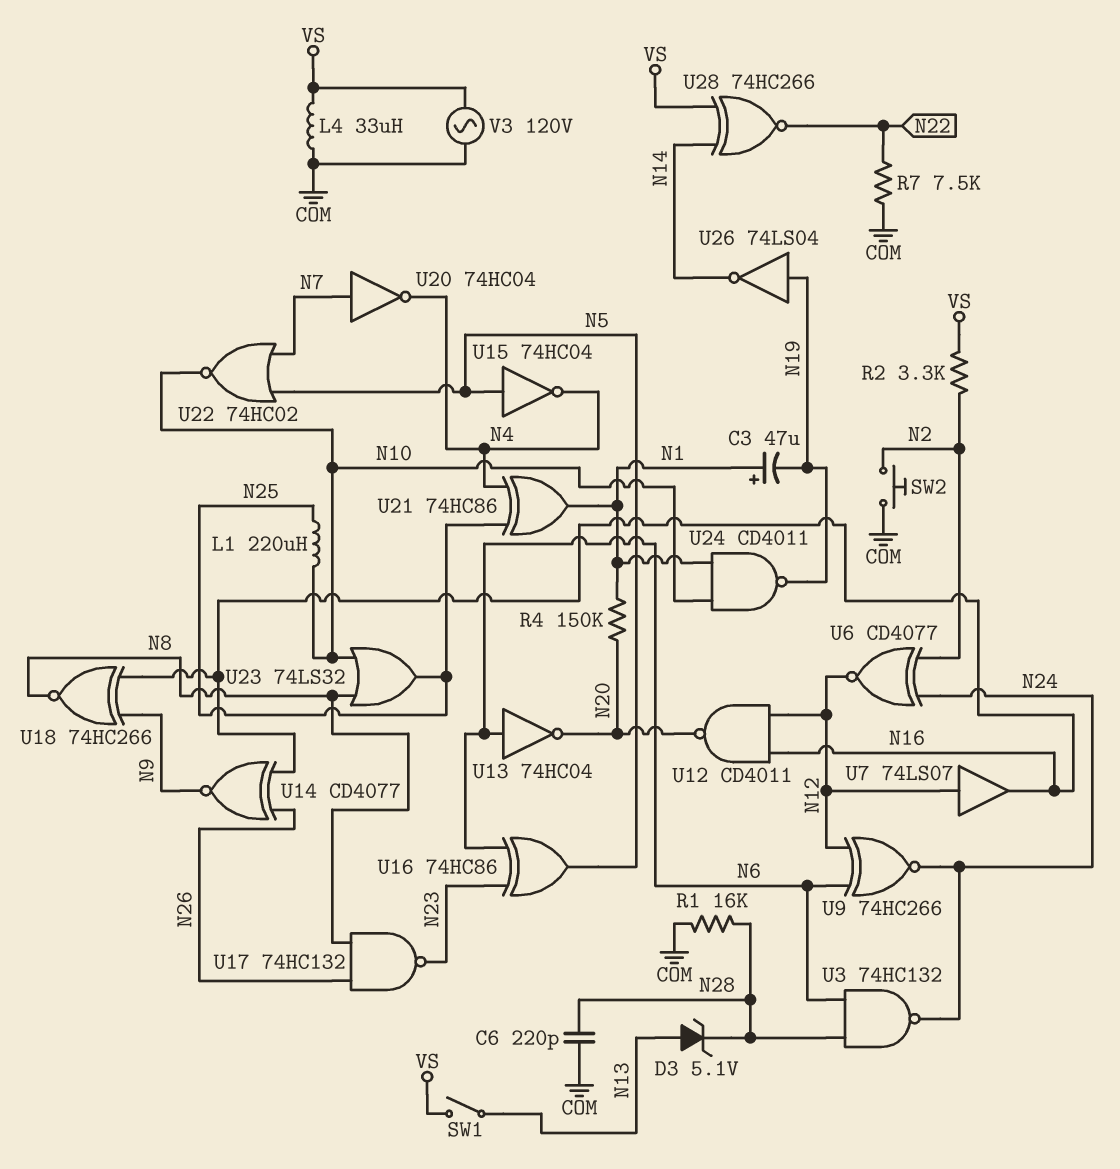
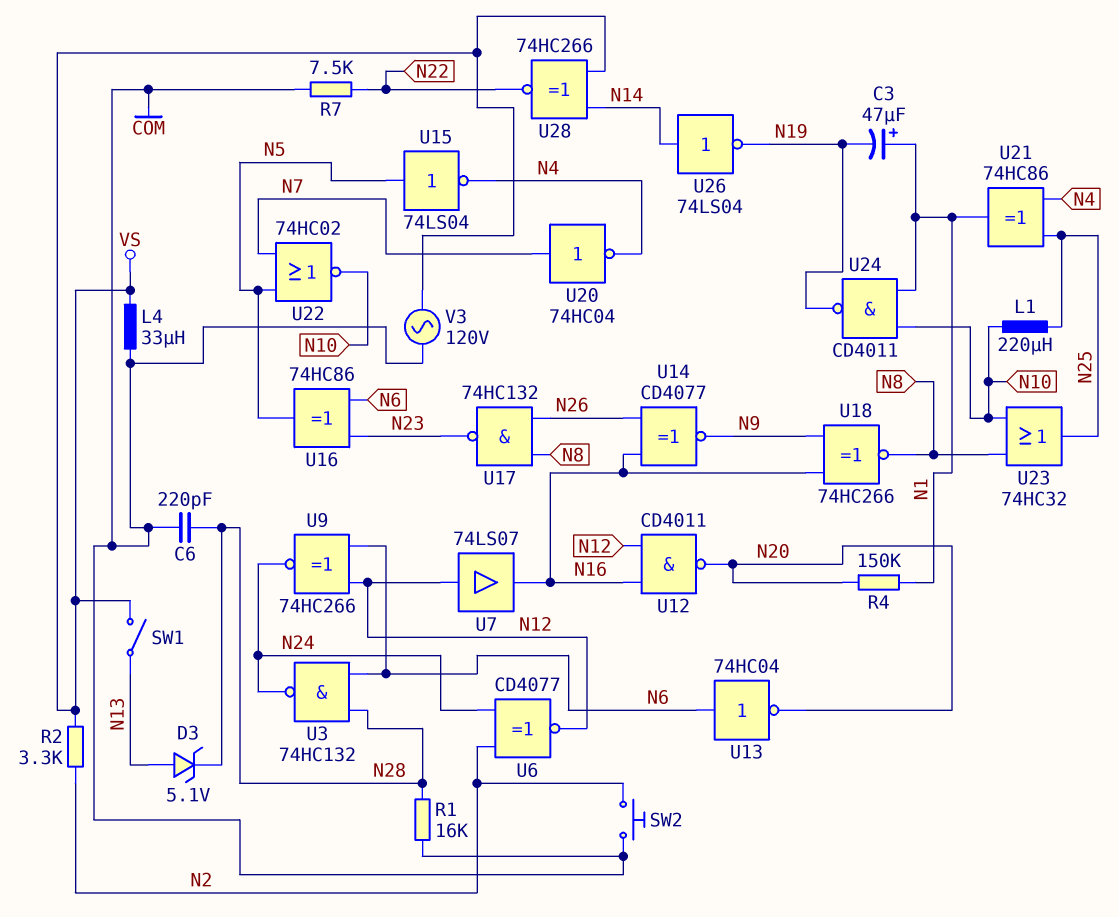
U15: NOT 74HC04 (in N5, out N4) -> NOT 74LS04 (in N5, out N4)
U23: OR 74LS32 (in N8, in N10, out N25) -> OR 74HC32 (in N8, in N10, out N25)
U26: NOT 74LS04 (in N19, out N14) -> NOT 74LS04 (in N14, out N19)

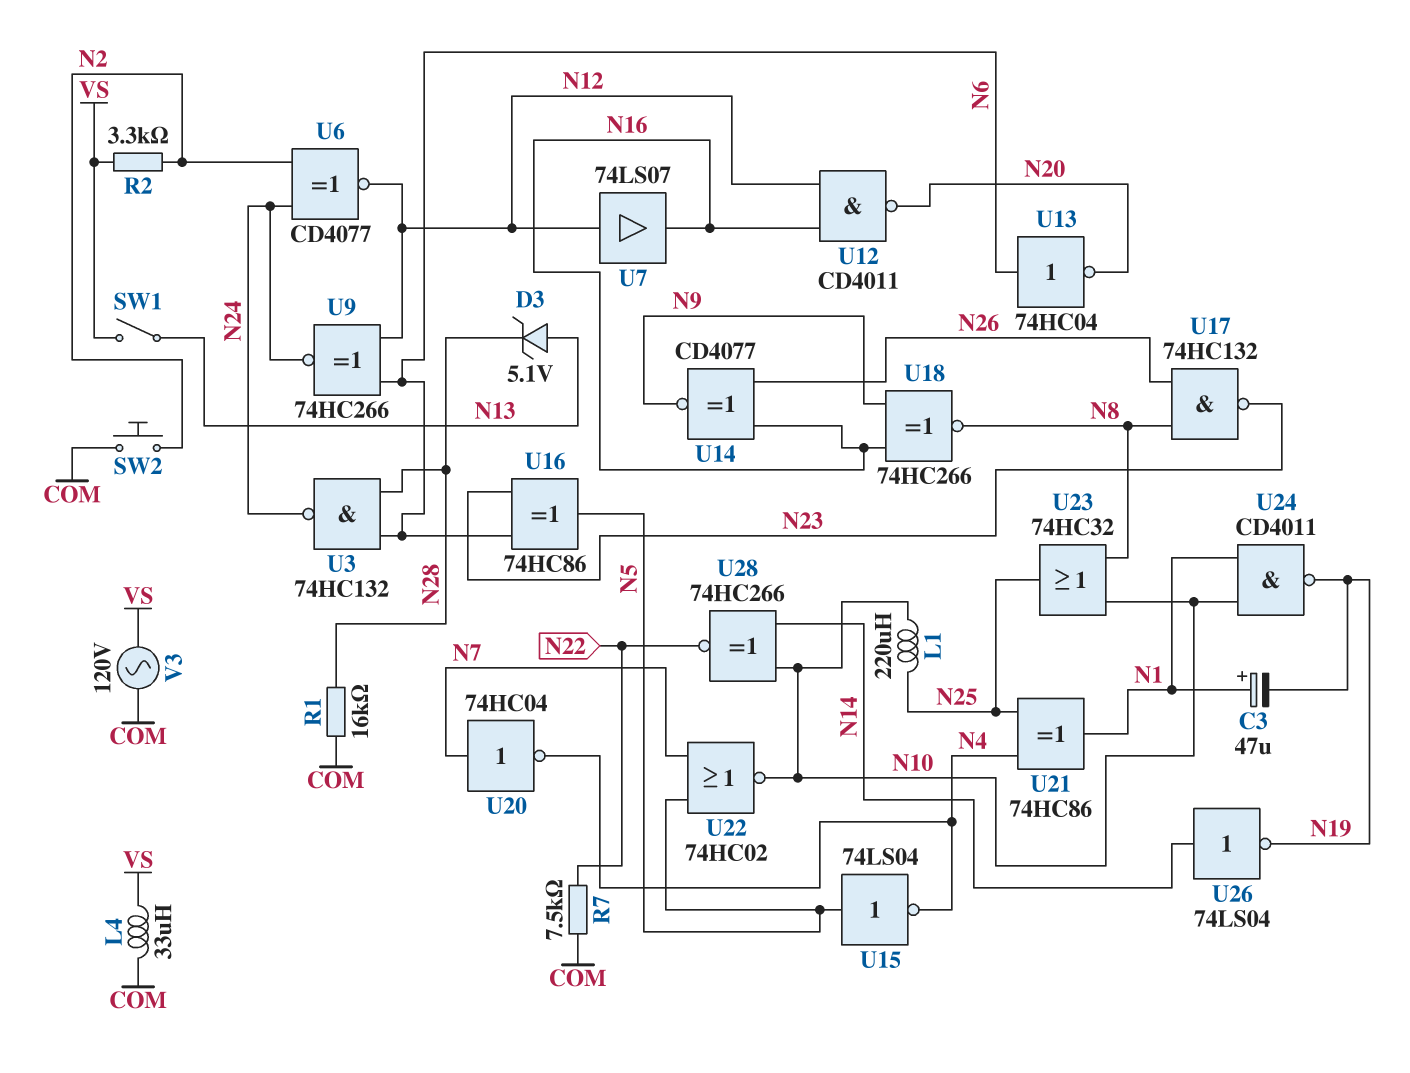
C6: 220pF (COM, N28) -> none
R4: 150k (N1, N20) -> none
U28: XNOR 74HC266 (in N14, in VS, out N22) -> XNOR 74HC266 (in N10, in N14, out N22)

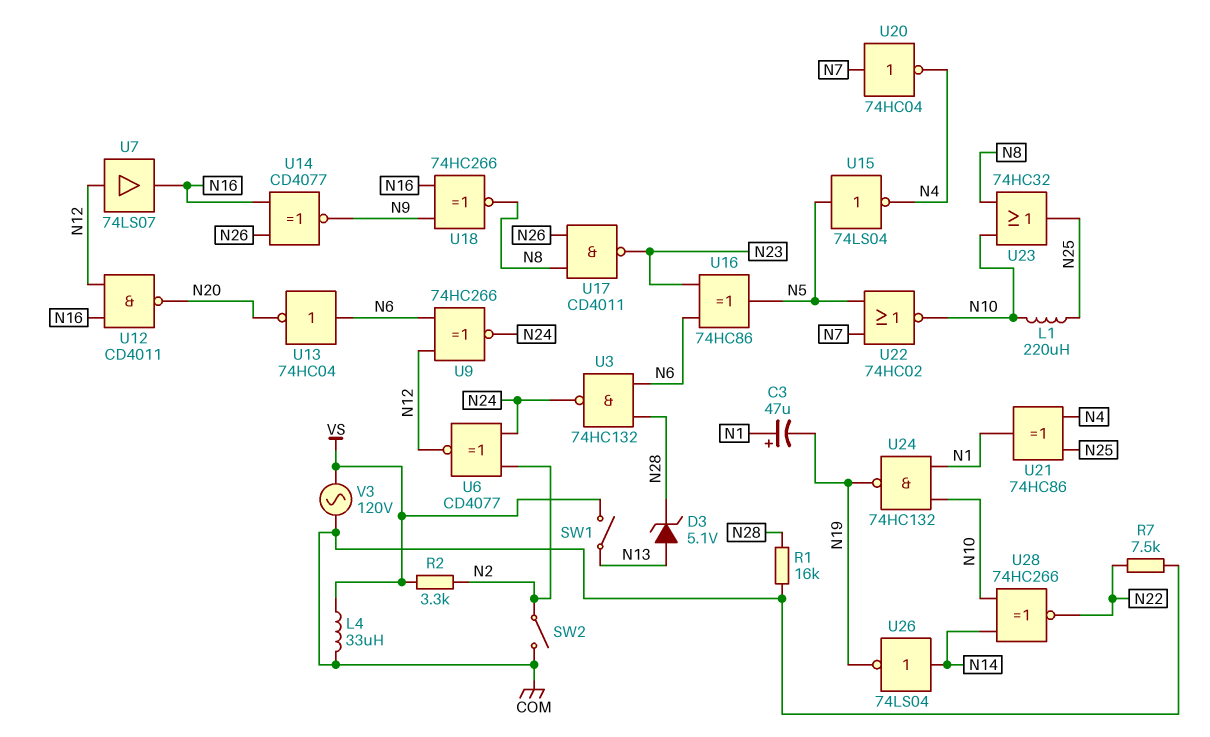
SW2: button (COM, N2) -> switch (COM, N2)
U17: NAND 74HC132 (in N8, in N26, out N23) -> NAND CD4011 (in N8, in N26, out N23)
U24: NAND CD4011 (in N1, in N10, out N19) -> NAND 74HC132 (in N1, in N10, out N19)

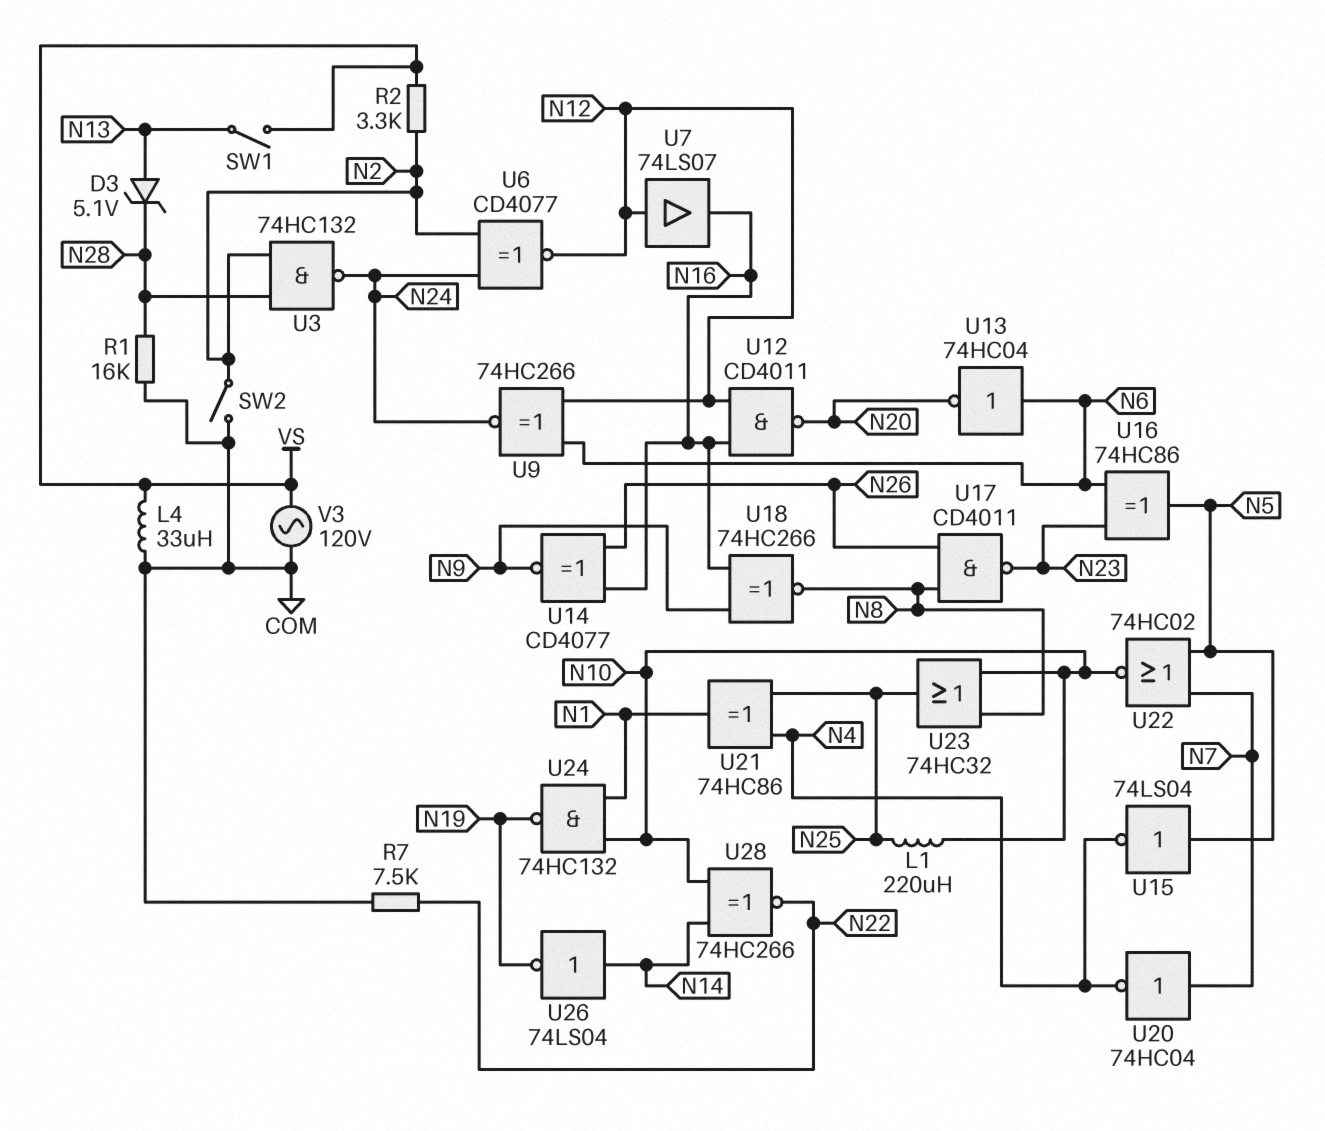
C3: 47uF (plus N1, minus N19) -> none
U3: NAND 74HC132 (in N6, in N28, out N24) -> NAND 74HC132 (in N2, in N28, out N24)

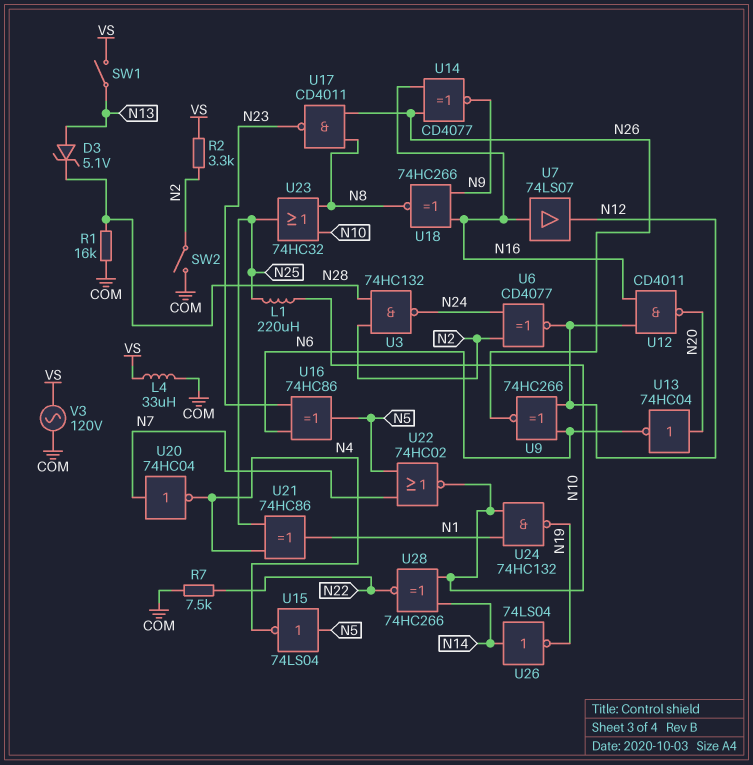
U7: buffer 74LS07 (in N12, out N16) -> buffer 74LS07 (in N16, out N12)
U9: XNOR 74HC266 (in N6, in N12, out N24) -> XNOR 74HC266 (in N6, in N12, out N26)
U13: NOT 74HC04 (in N6, out N20) -> NOT 74HC04 (in N20, out N6)

